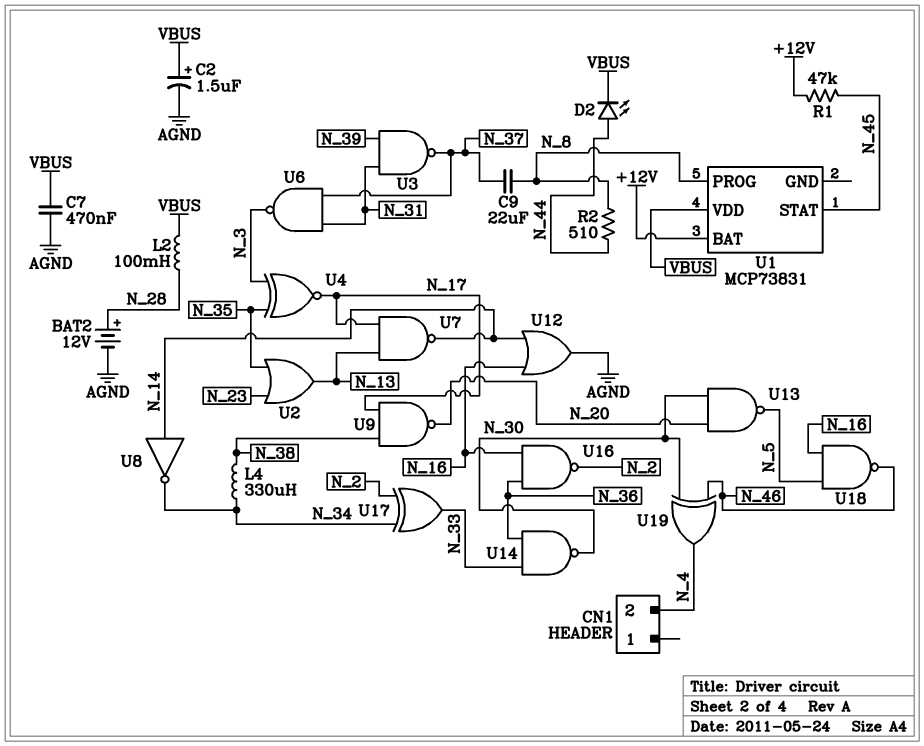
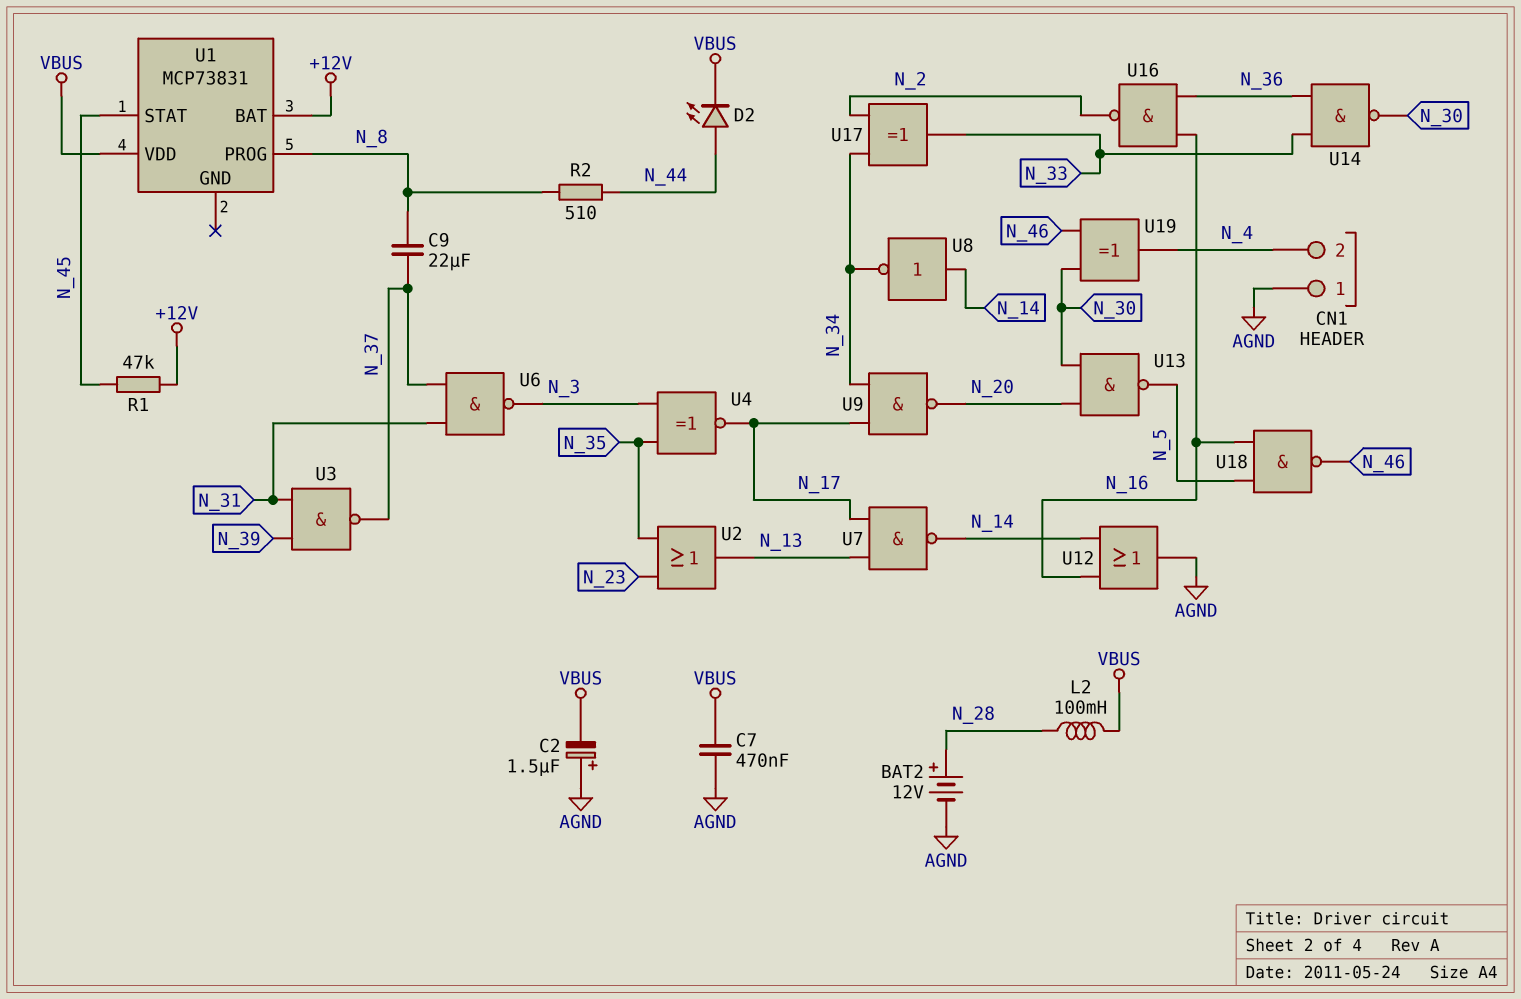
C2: 1.5uF (plus VBUS, minus AGND) -> 1.5uF (plus AGND, minus VBUS)
CN1 pin 1: none -> AGND
L4: 330uH (N_34, N_38) -> none
U9: NAND (in N_17, in N_38, out N_20) -> NAND (in N_17, in N_34, out N_20)

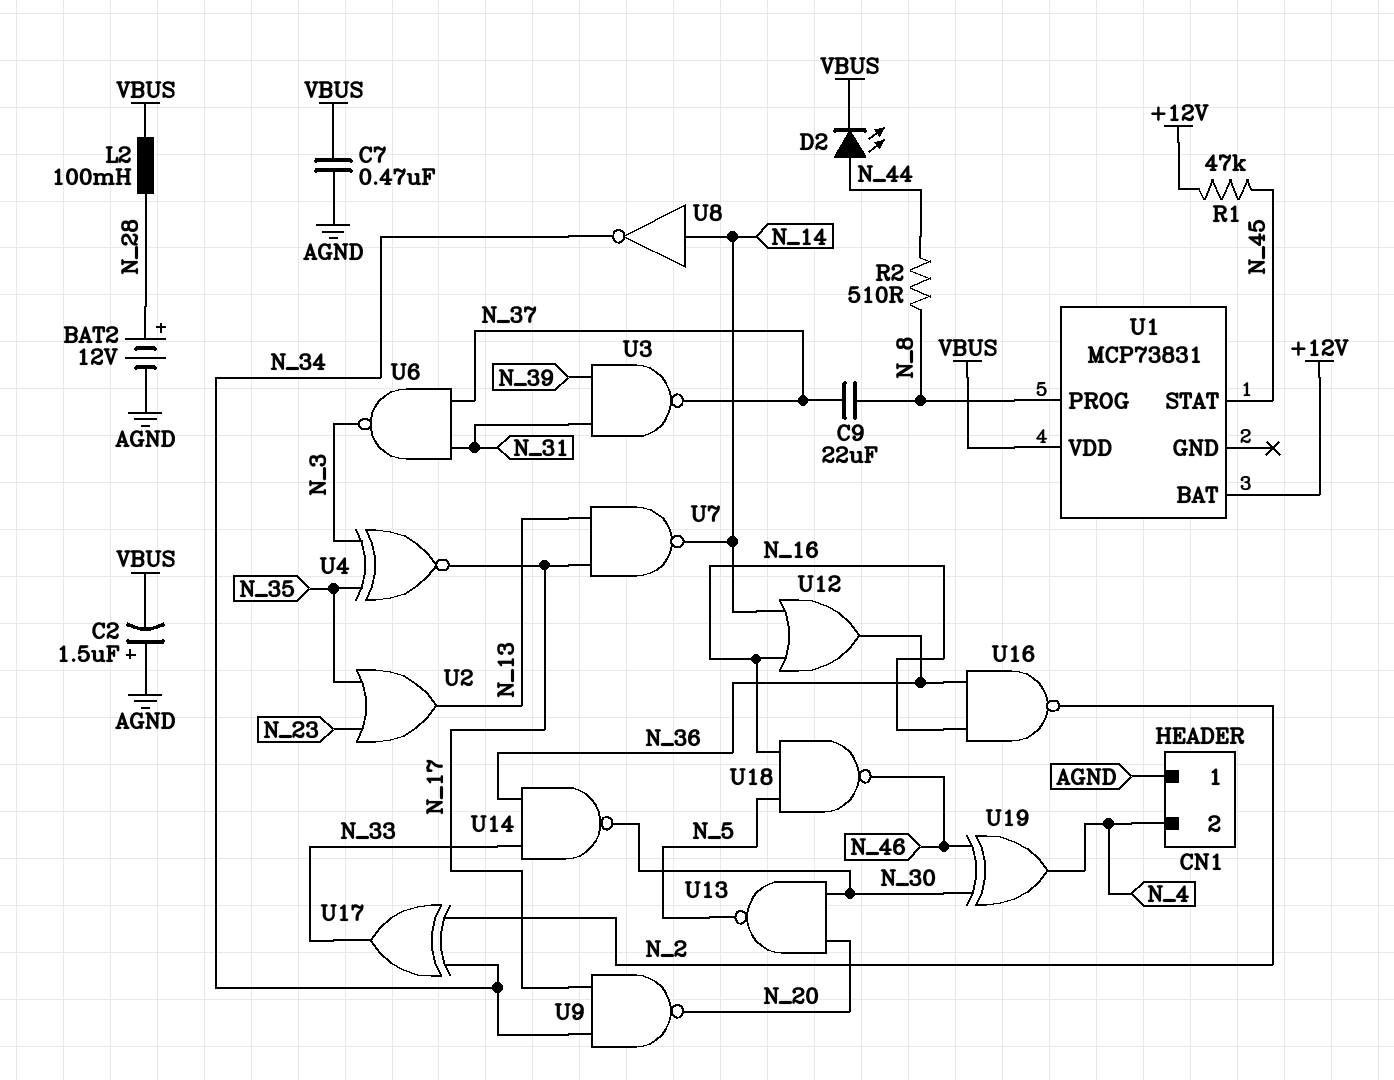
U12: OR (in N_14, in N_16, out AGND) -> OR (in N_14, in N_16, out N_36)

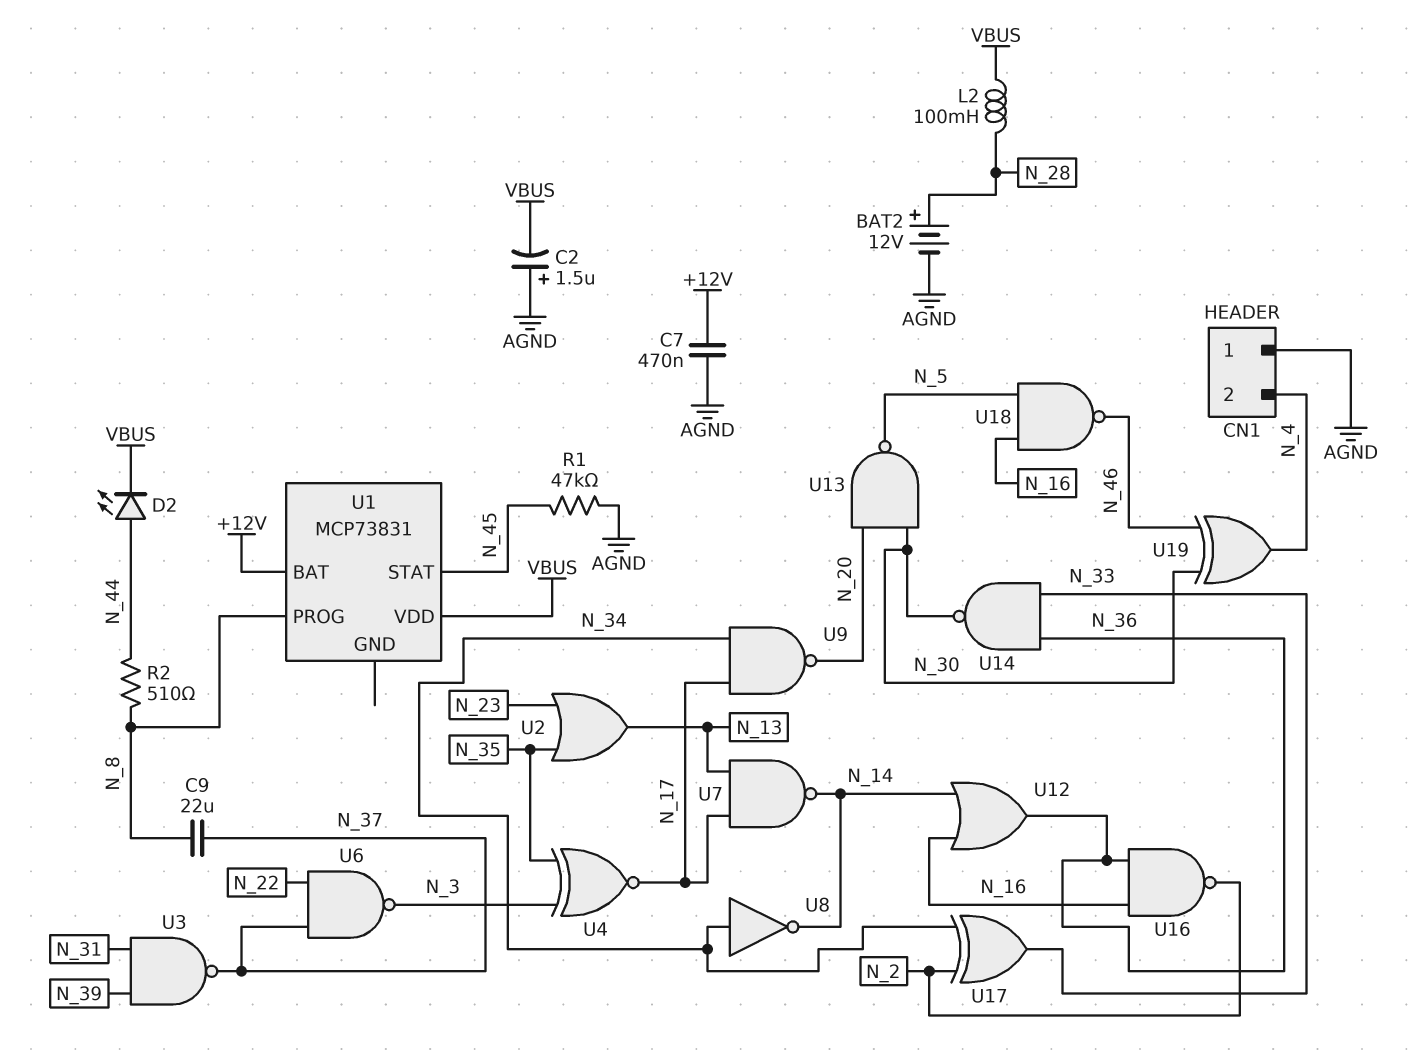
C7: 470nF (AGND, VBUS) -> 470nF (+12V, AGND)
R1: 47k (+12V, N_45) -> 47k (AGND, N_45)
U6: NAND (in N_31, in N_37, out N_3) -> NAND (in N_22, in N_37, out N_3)
U8: NOT (in N_14, out N_34) -> NOT (in N_34, out N_14)

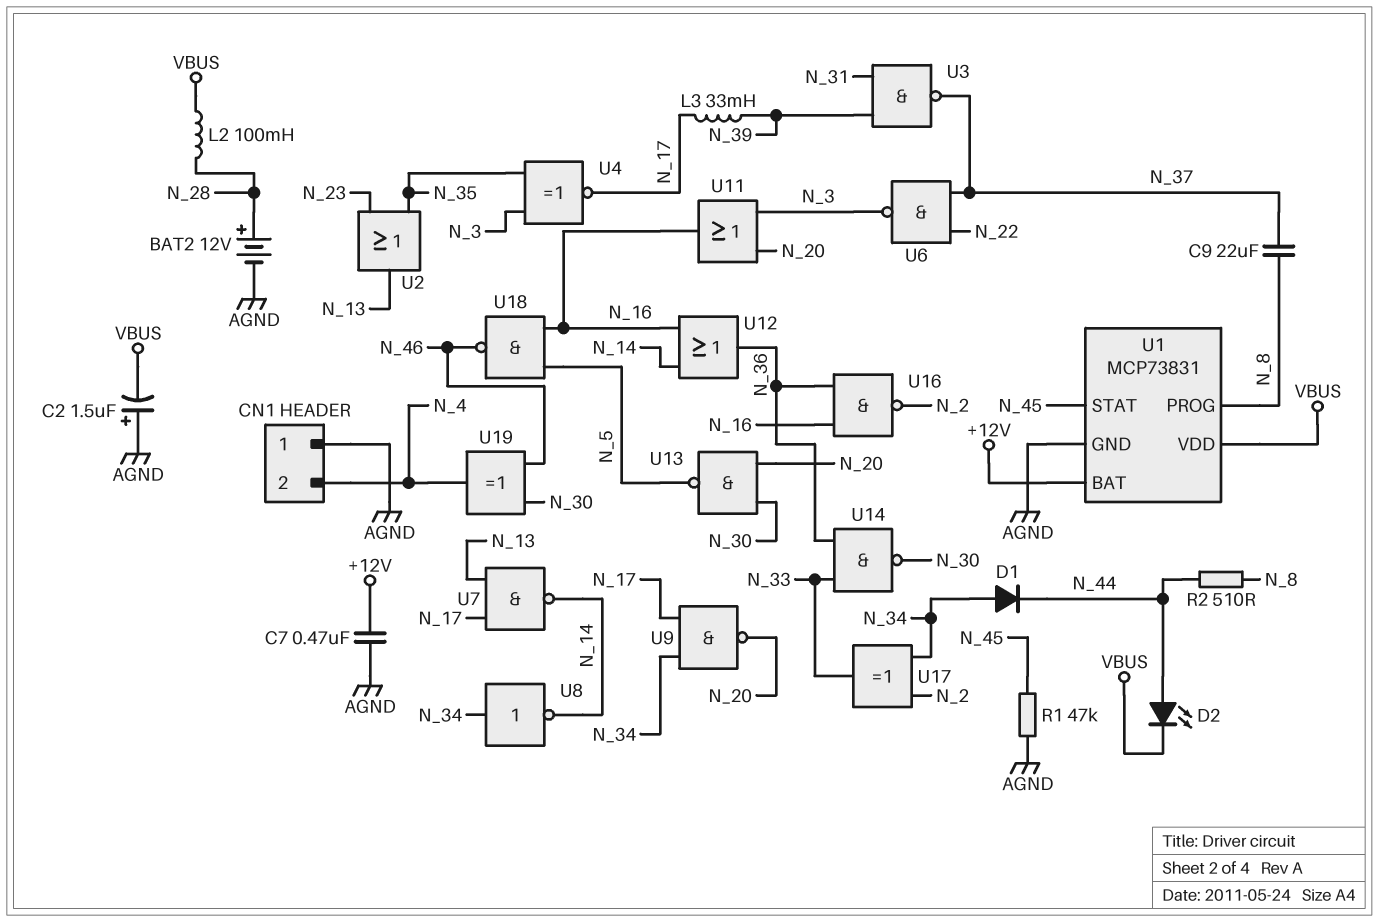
D1: none -> diode (A N_34, K N_44)
L3: none -> 33mH (N_17, N_39)
U1 pin GND: none -> AGND
U11: none -> OR (in N_3, in N_20, out N_16)

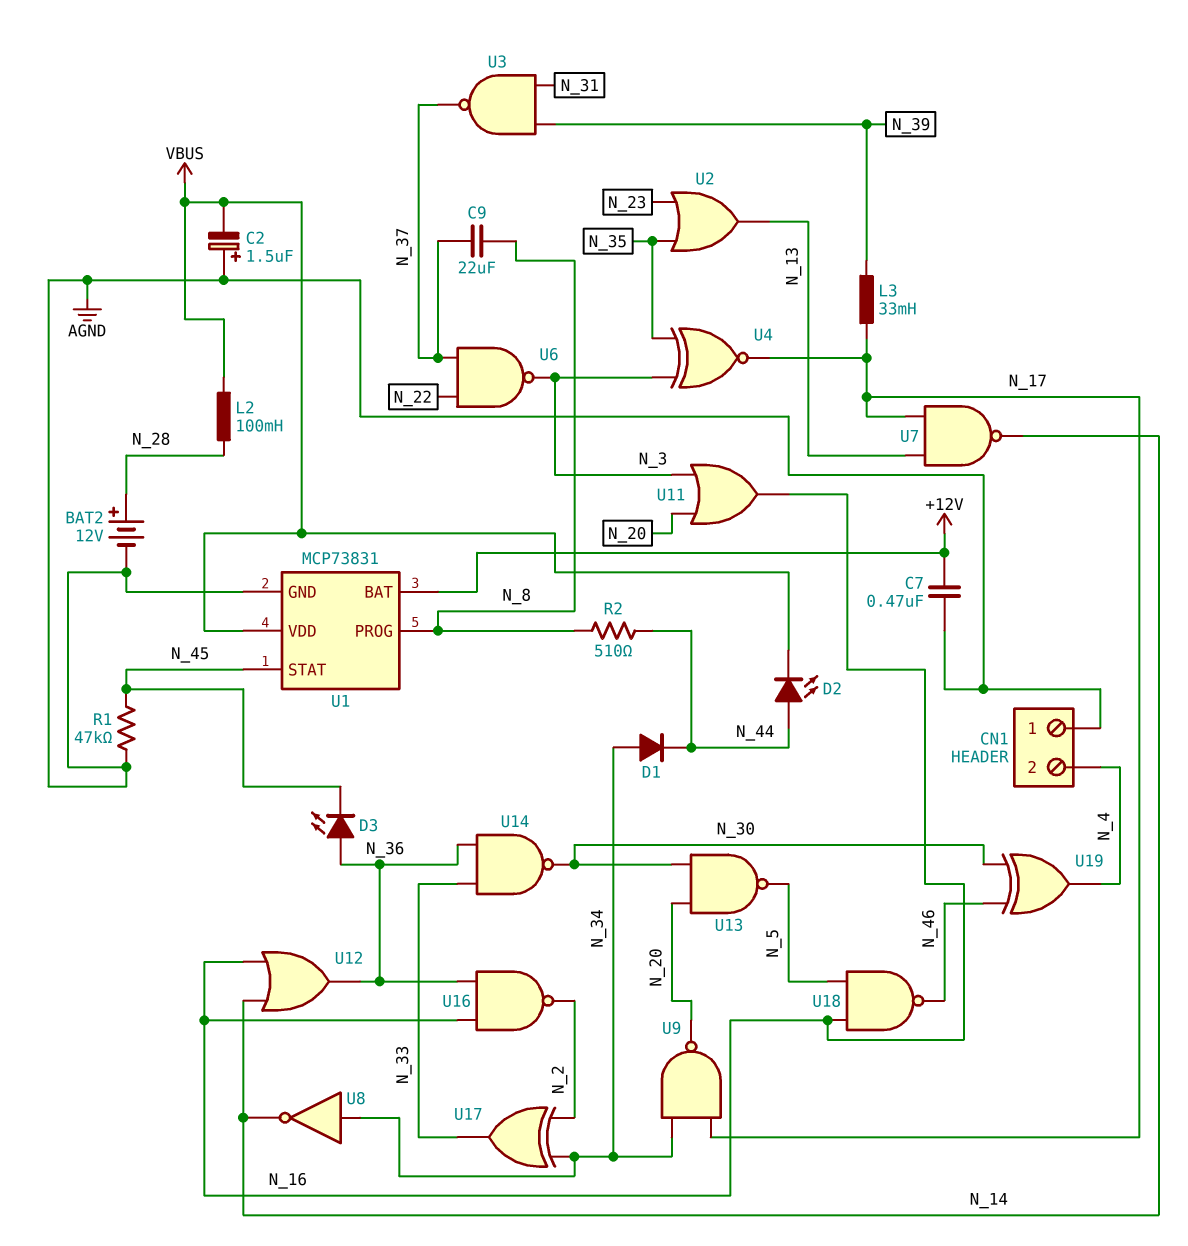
D3: none -> LED (A N_36, K N_45)

